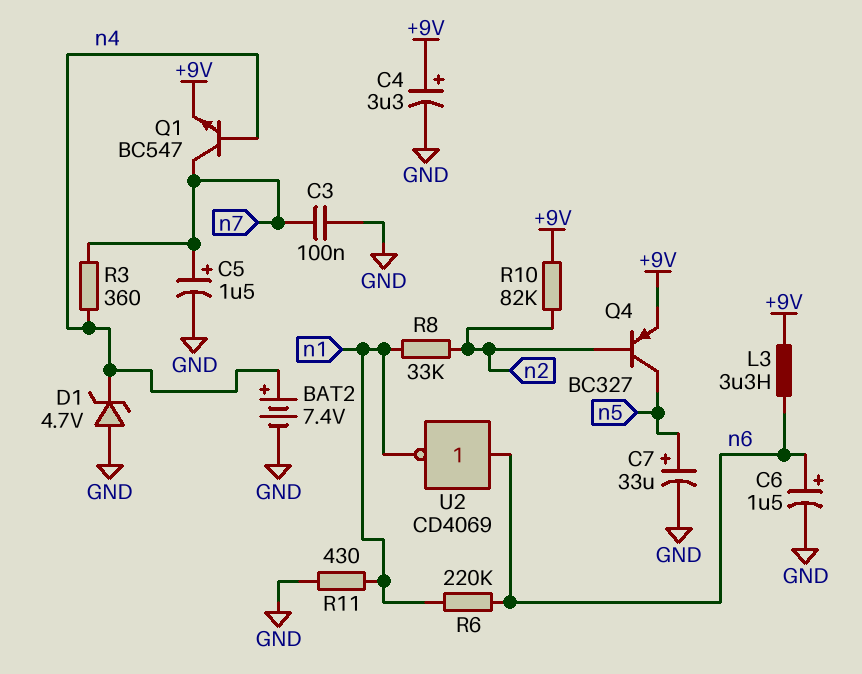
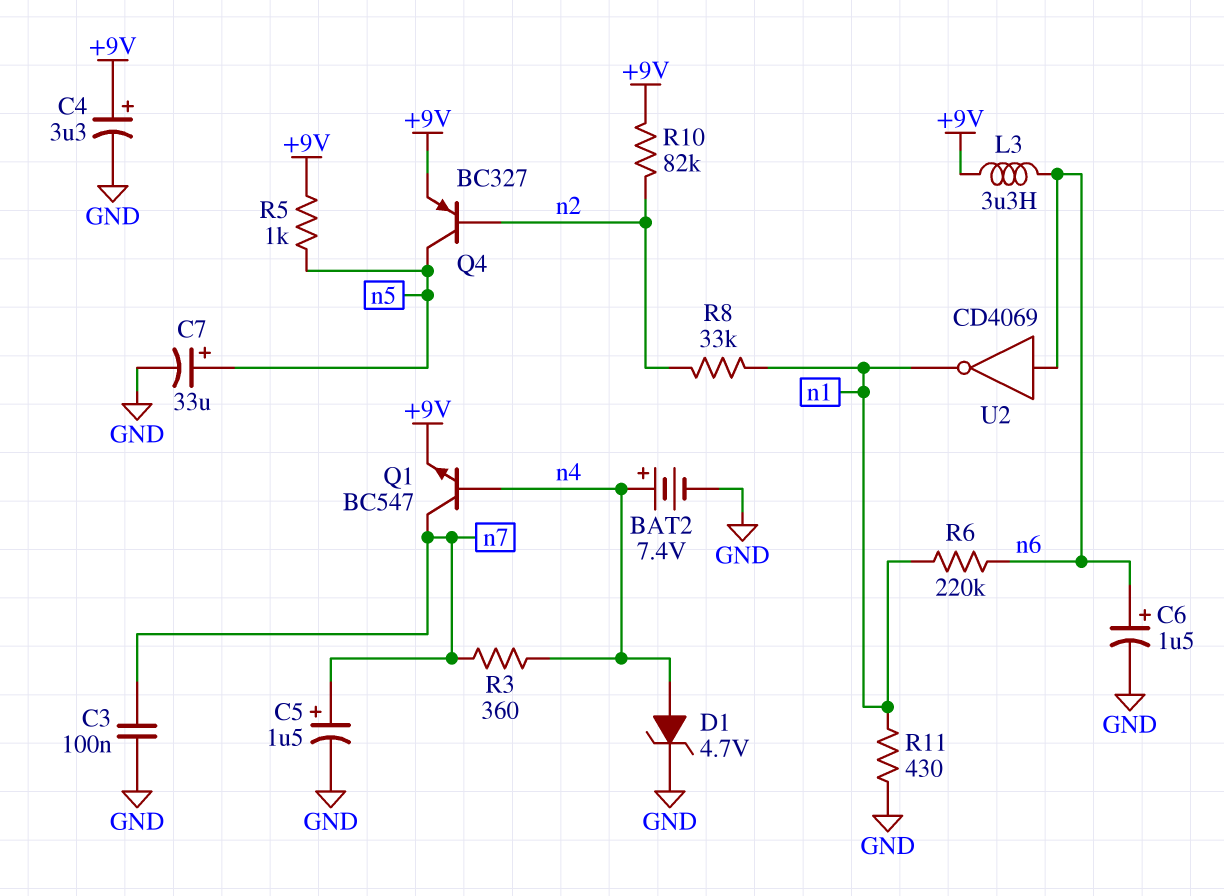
D1: zener 4.7V (A GND, K n4) -> zener 4.7V (A n4, K GND)
R5: none -> 1k (+9V, n5)

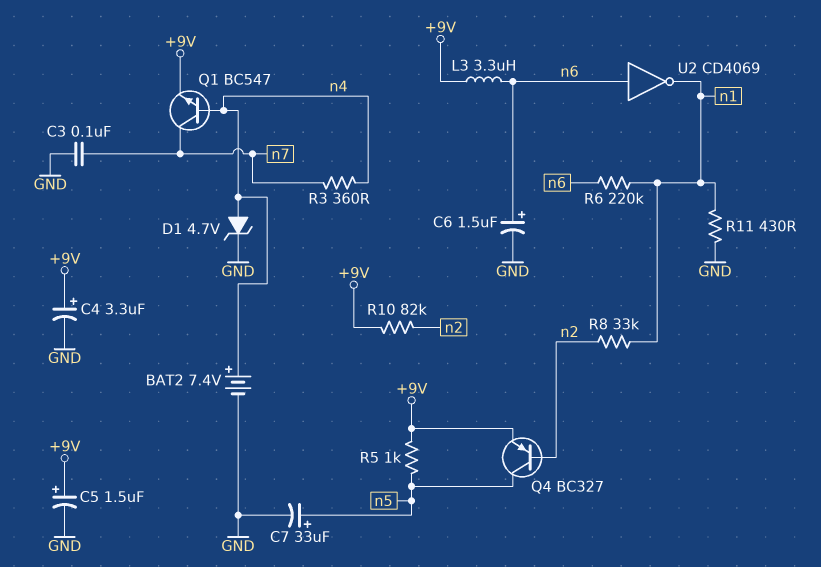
C5: 1.5uF (plus n7, minus GND) -> 1.5uF (plus +9V, minus GND)

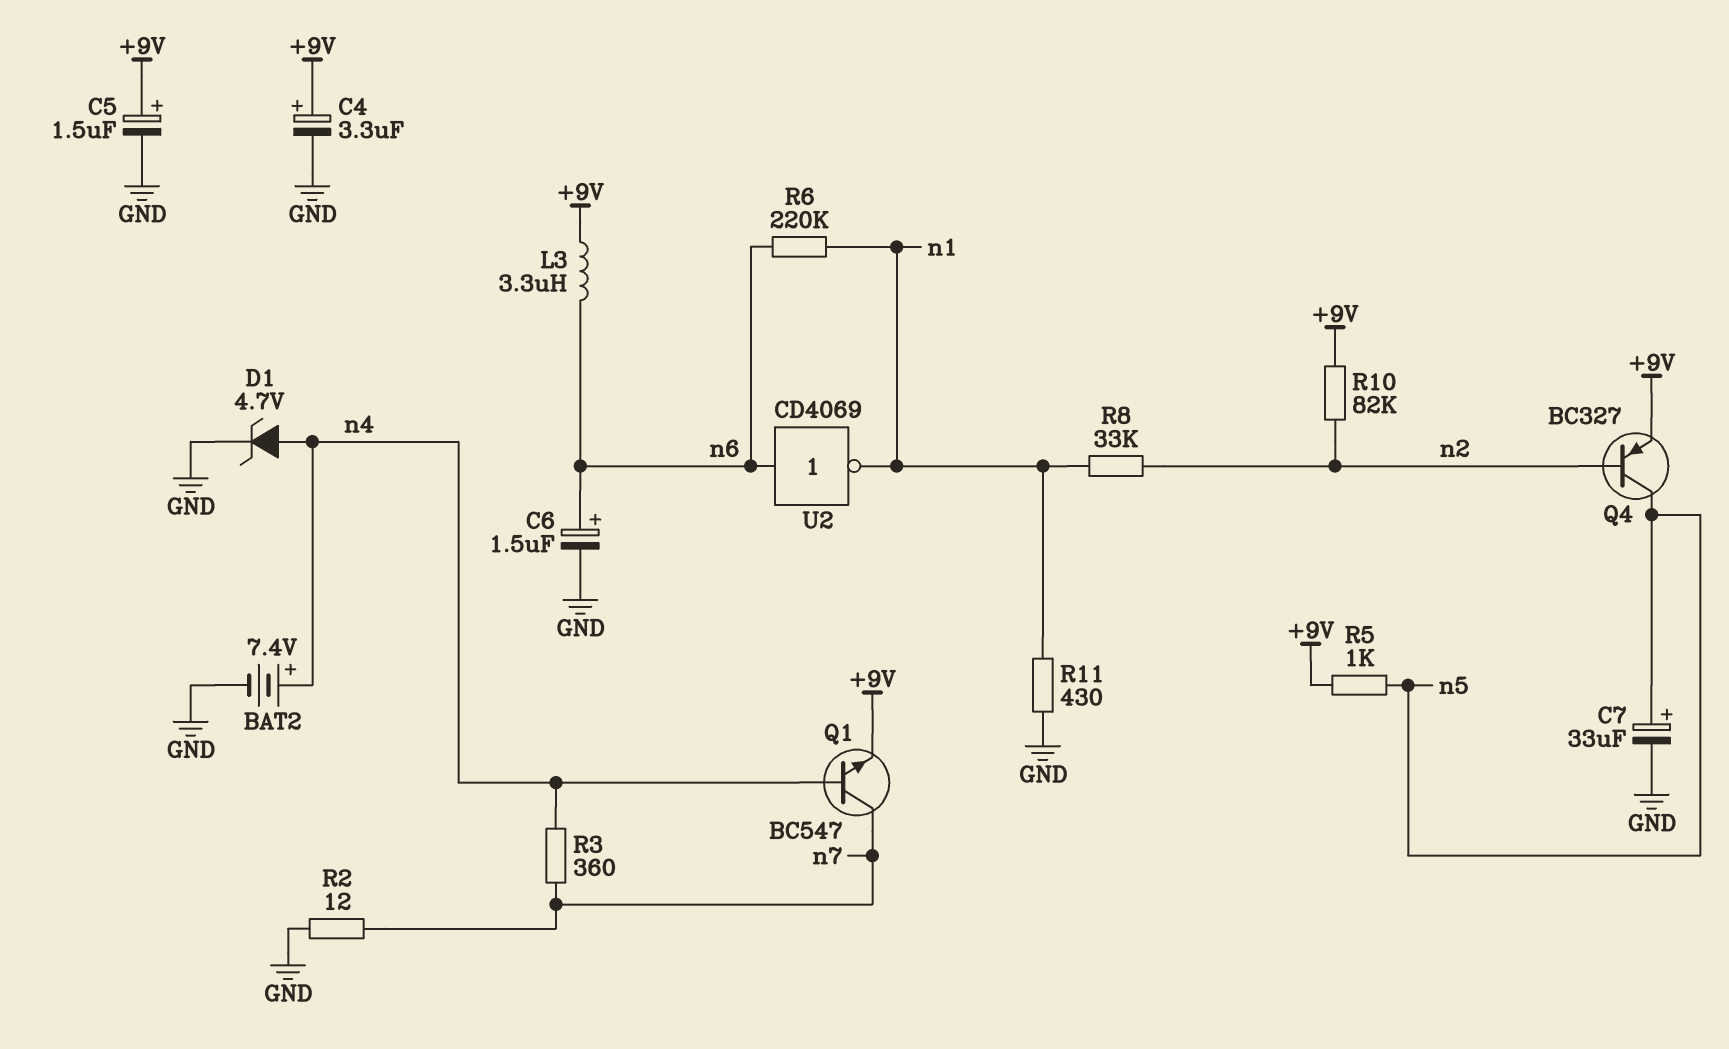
C3: 100nF (GND, n7) -> none
R2: none -> 12 (GND, n7)

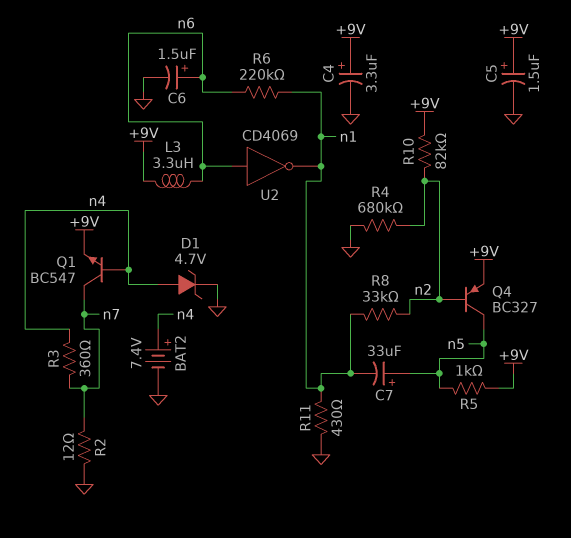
C7: 33uF (plus n5, minus GND) -> 33uF (plus n5, minus n1)
R4: none -> 680k (GND, n2)

